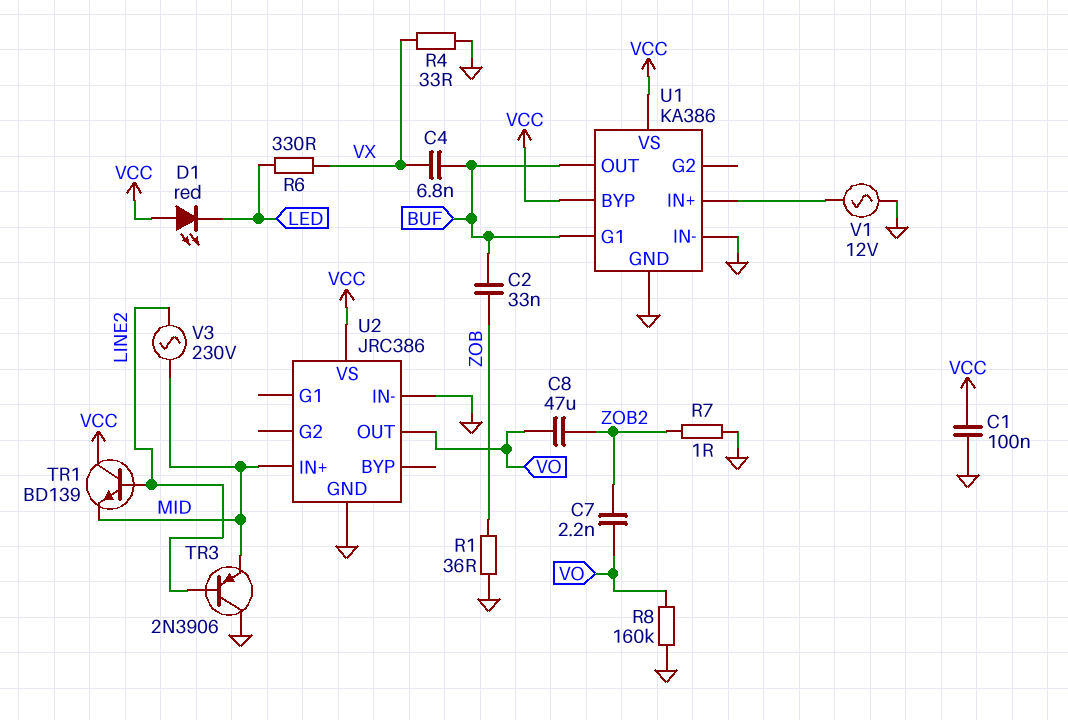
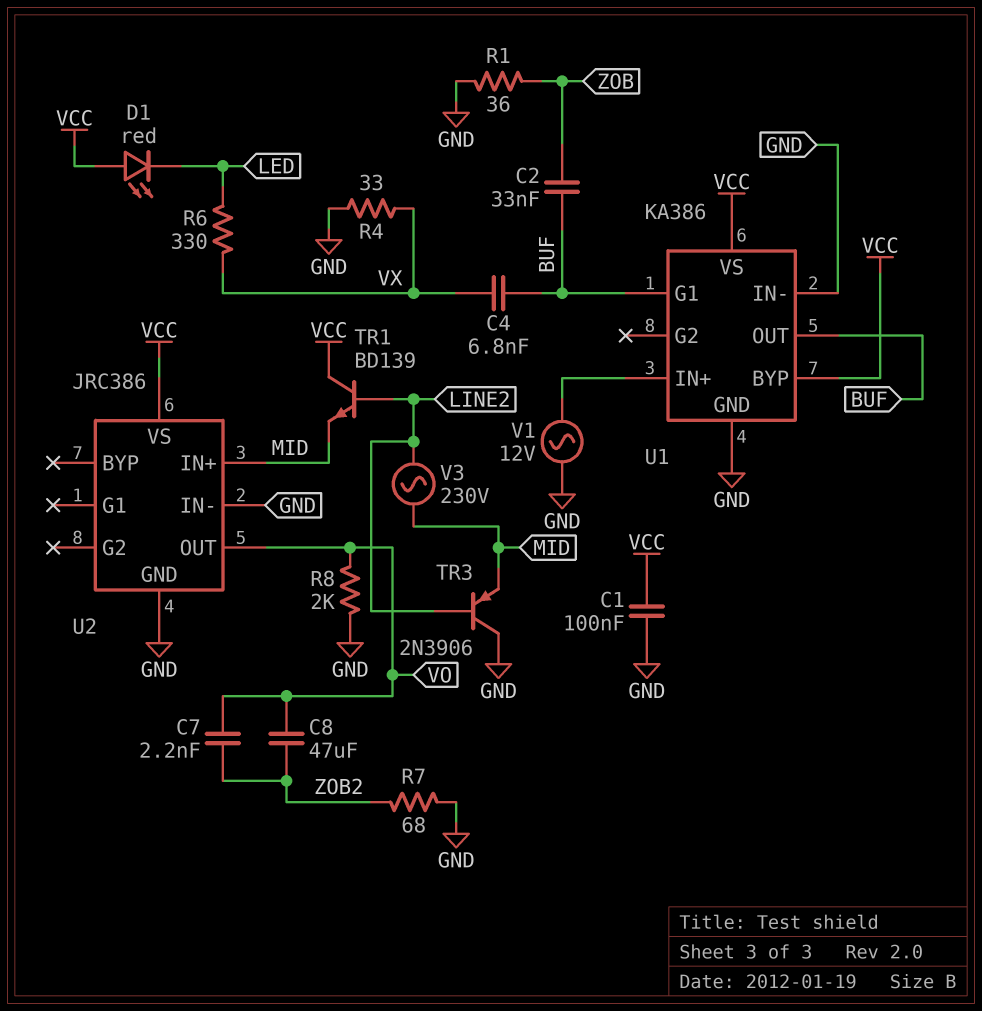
R7: 1 (GND, ZOB2) -> 68 (GND, ZOB2)
R8: 160k (GND, VO) -> 2k (GND, VO)

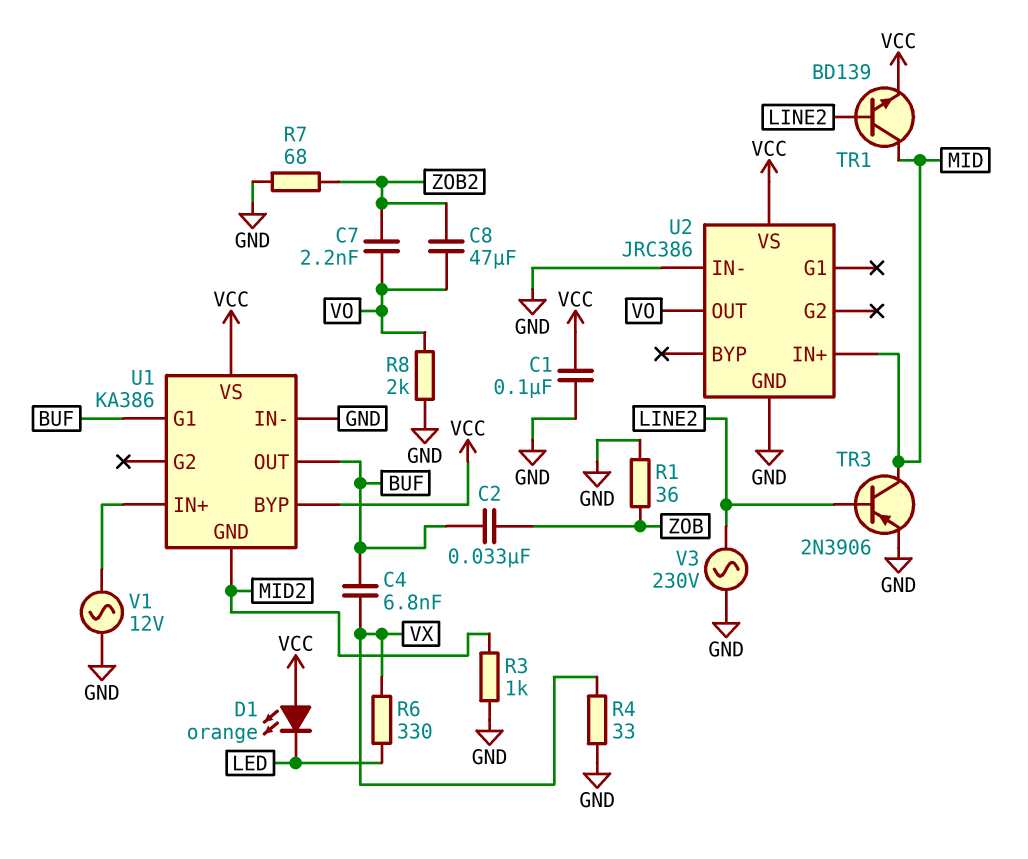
D1: LED red (A VCC, K LED) -> LED orange (A VCC, K LED)
R3: none -> 1k (GND, MID2)
TR1: NPN BD139 (B LINE2, C VCC, E MID) -> NPN BD139 (B LINE2, C MID, E VCC)
TR3: PNP 2N3906 (B LINE2, C GND, E MID) -> PNP 2N3906 (B LINE2, C MID, E GND)
U1 pin GND: GND -> MID2
V3: AC 230V (LINE2, MID) -> AC 230V (GND, LINE2)

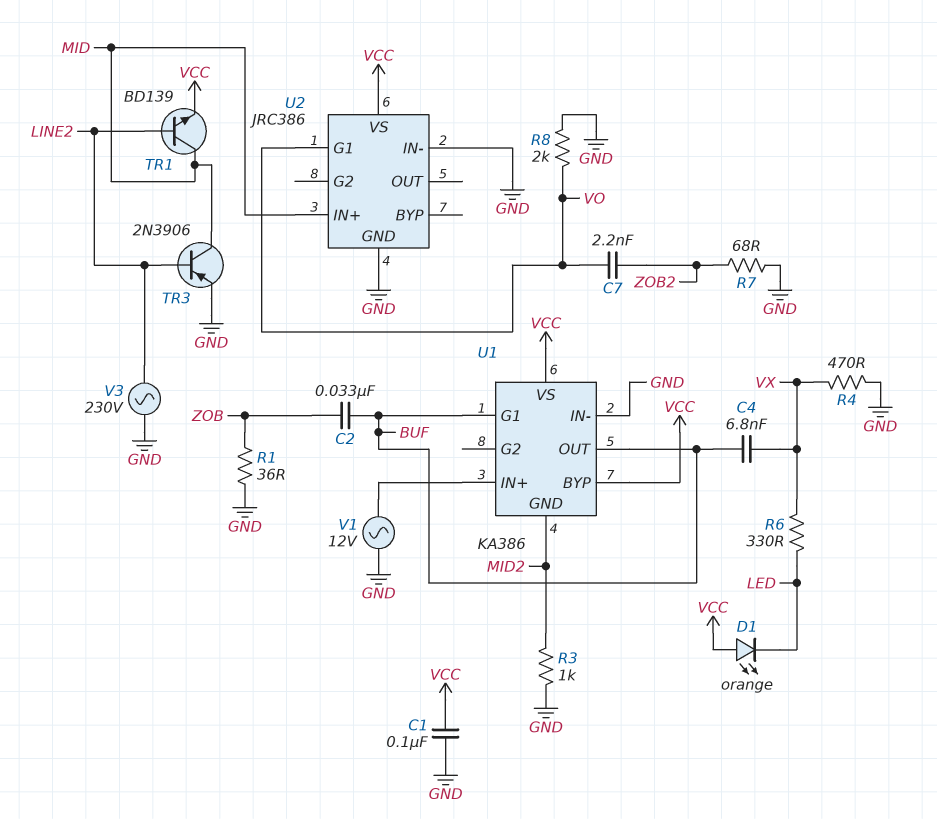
C8: 47uF (VO, ZOB2) -> none
R4: 33 (GND, VX) -> 470 (GND, VX)
U2 pin G1: none -> VO
U2 pin OUT: VO -> none

